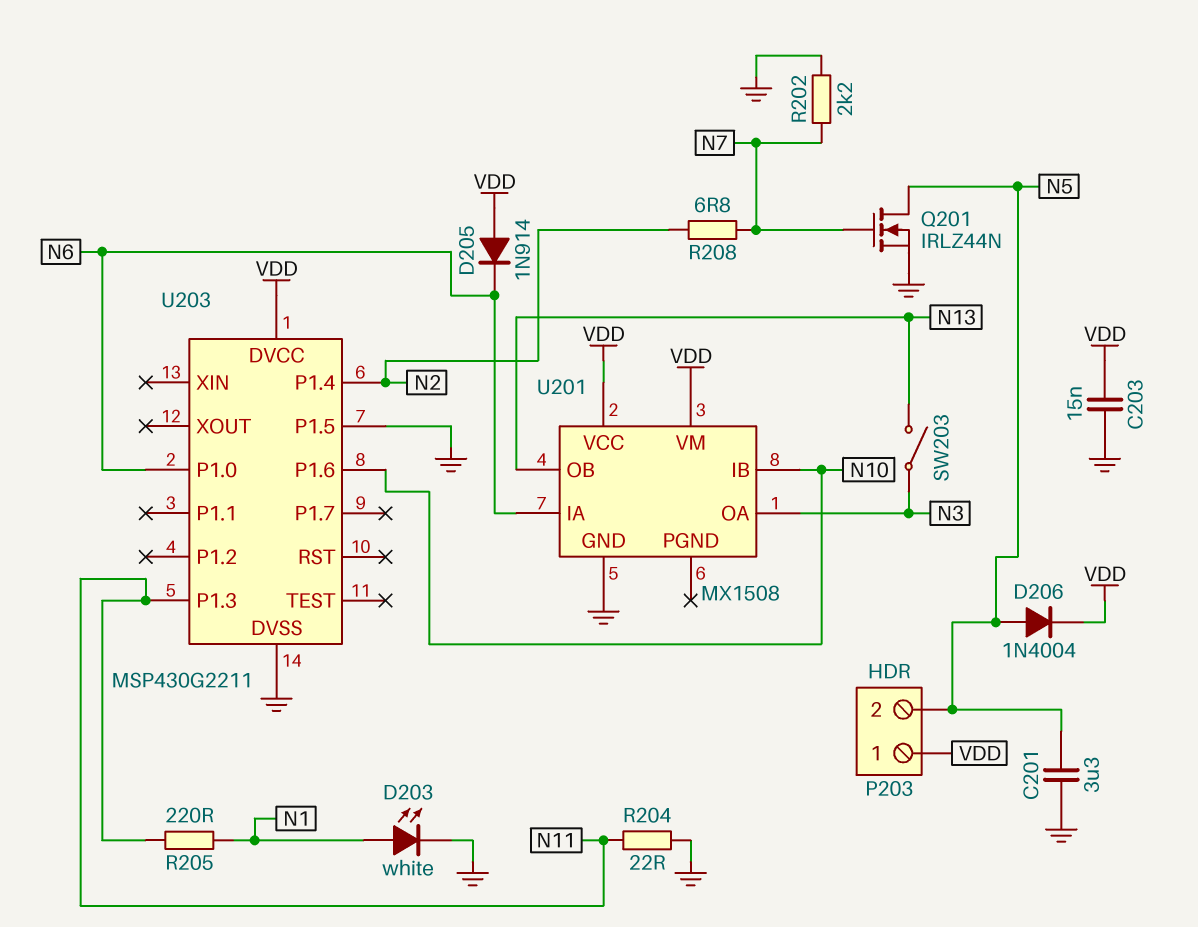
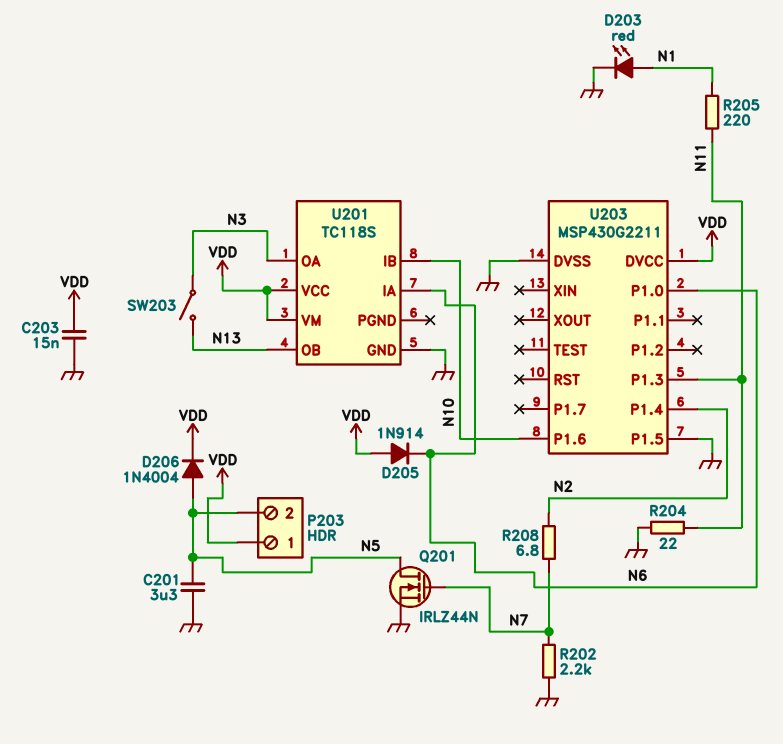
D203: LED white (A N1, K GND) -> LED red (A N1, K GND)
U201: MX1508 -> TC118S

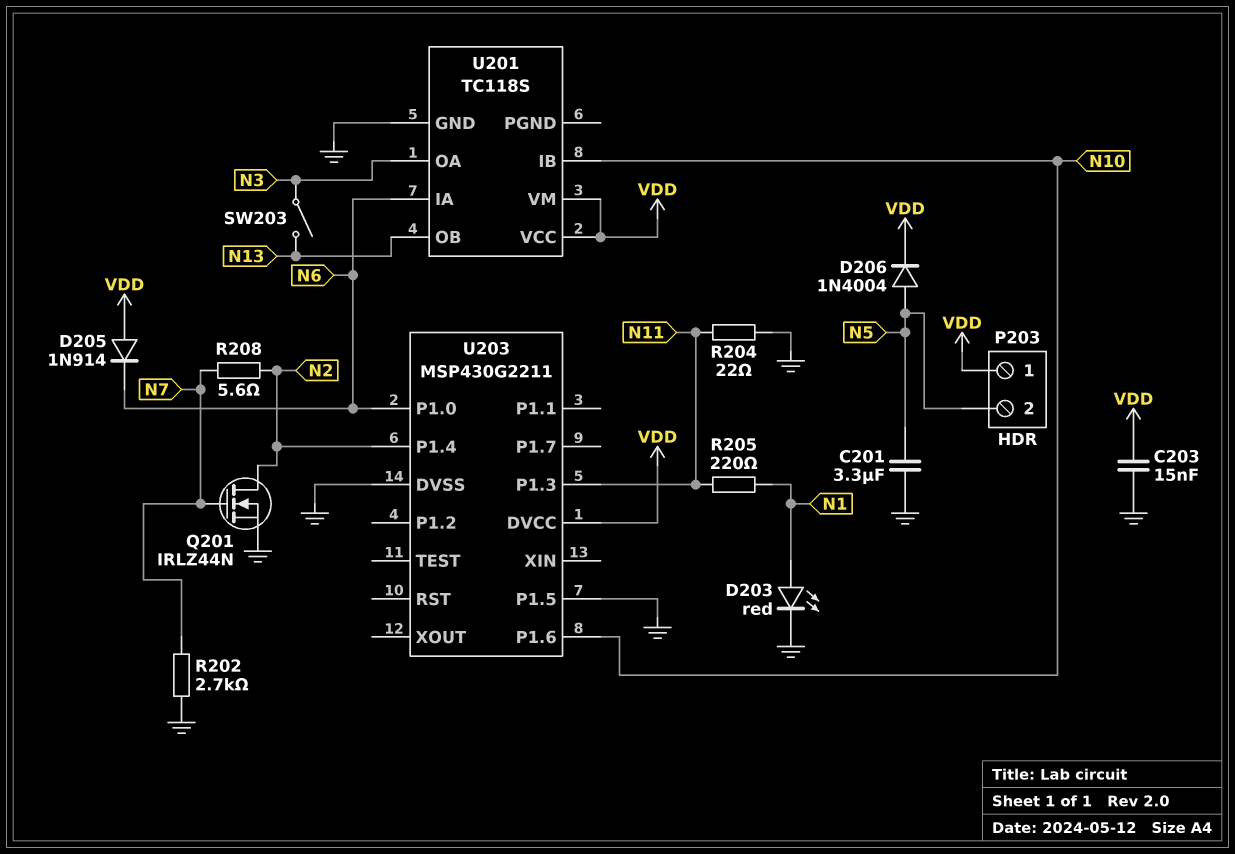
Q201: NMOS IRLZ44N (G N7, D N5, S GND) -> NMOS IRLZ44N (G N7, D N2, S GND)
R202: 2.2k (GND, N7) -> 2.7k (GND, N7)
R208: 6.8 (N2, N7) -> 5.6 (N2, N7)

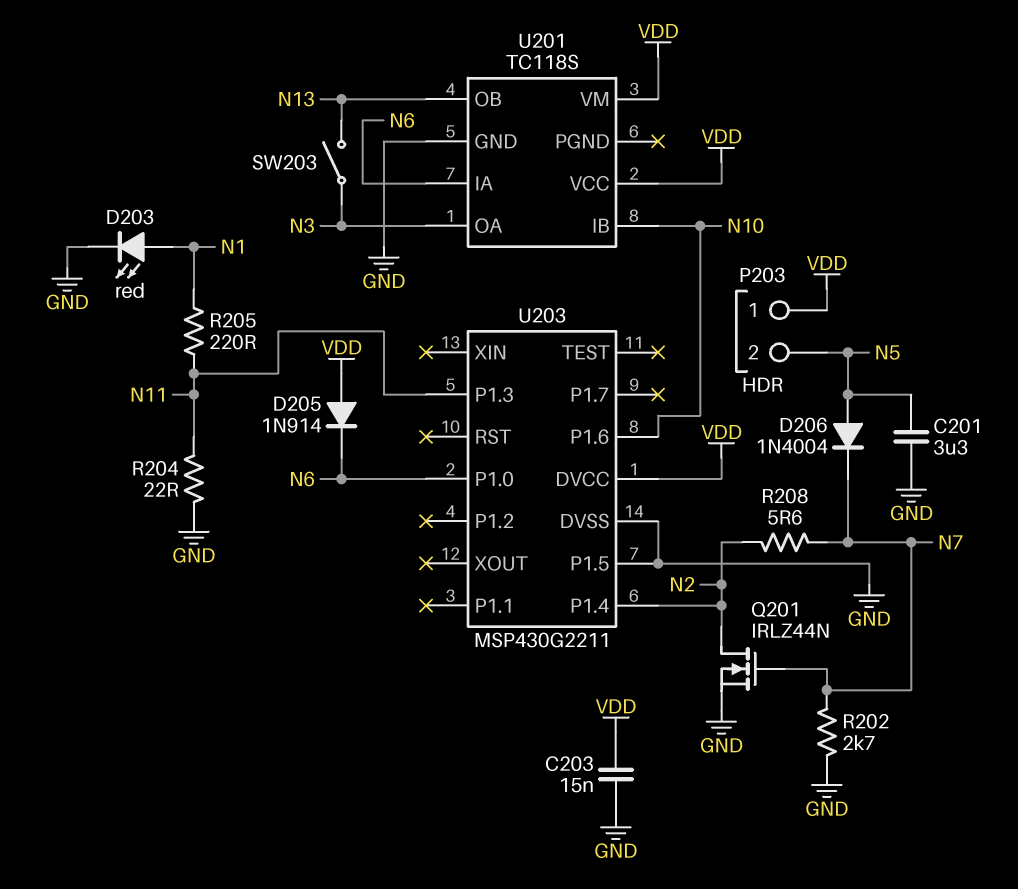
D206: diode 1N4004 (A N5, K VDD) -> diode 1N4004 (A N5, K N7)

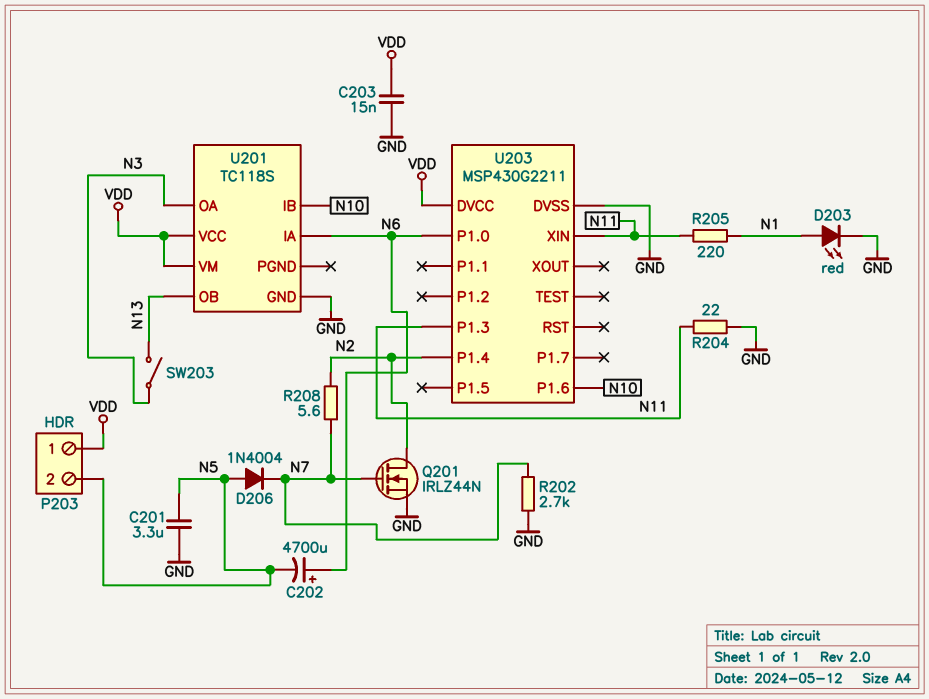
C202: none -> 4700uF (plus N6, minus N5)
D205: diode 1N914 (A VDD, K N6) -> none
U203 pin P1.5: GND -> none
U203 pin XIN: none -> N11

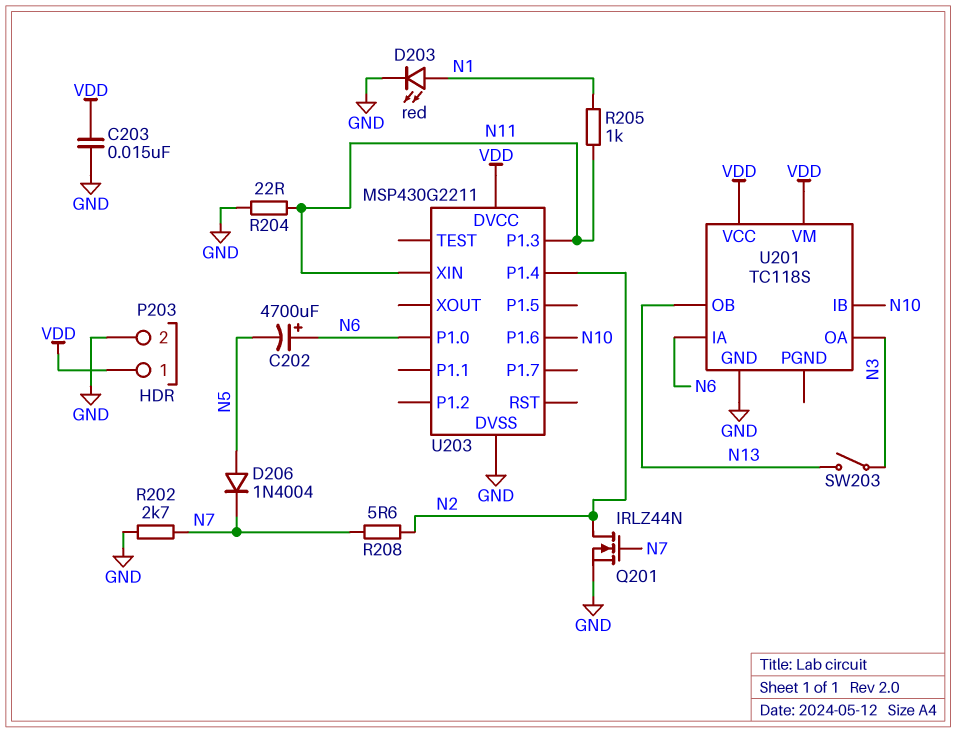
C201: 3.3uF (GND, N5) -> none
P203 pin 2: N5 -> GND
R205: 220 (N1, N11) -> 1k (N1, N11)

